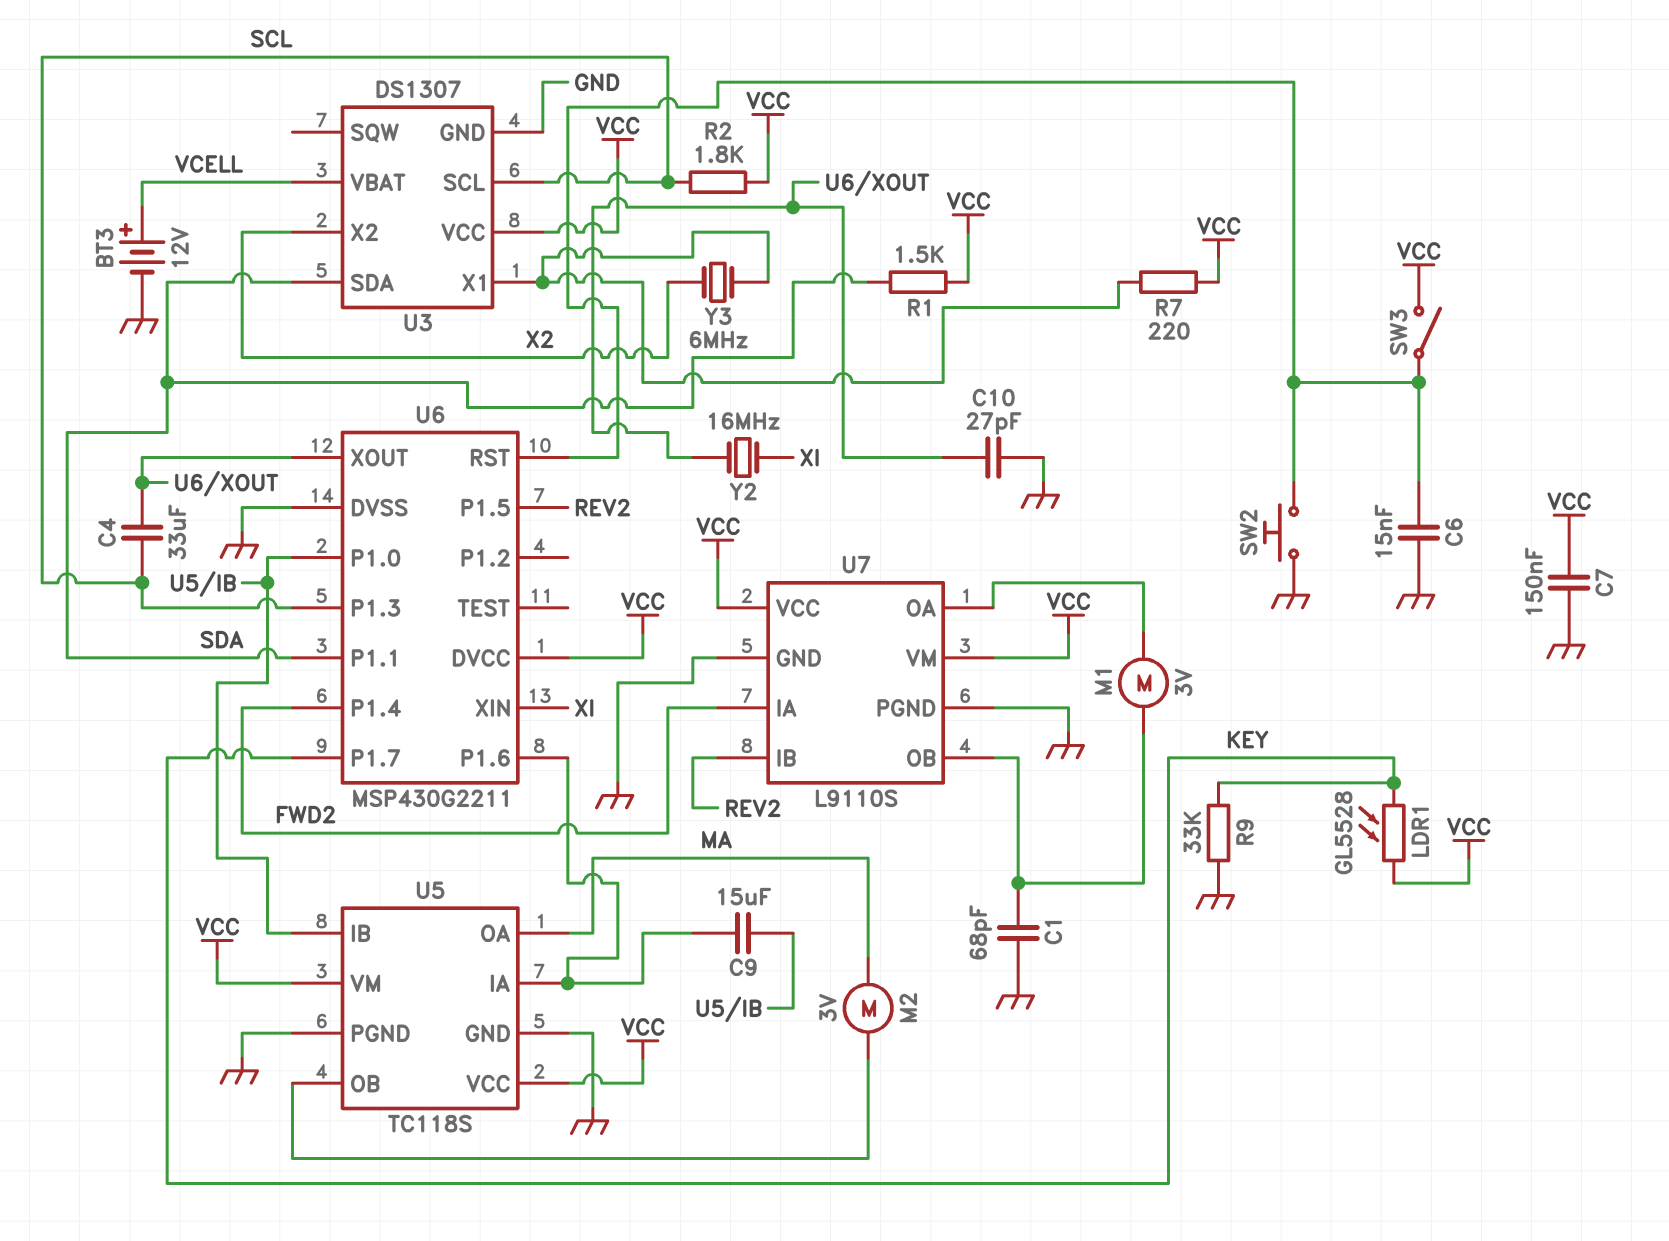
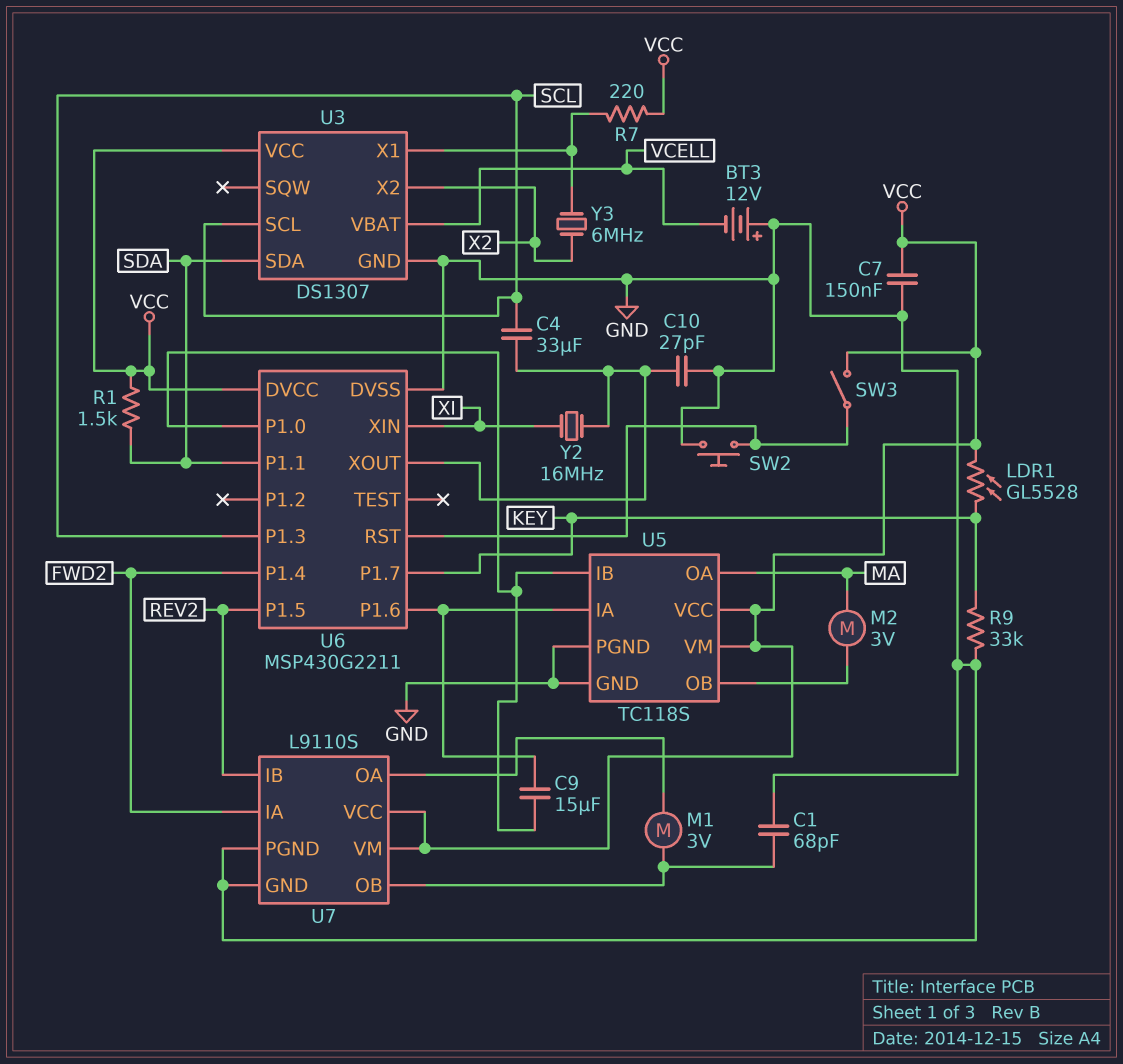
BT3: 12V (plus VCELL, minus GND) -> 12V (plus GND, minus VCELL)
C6: 15nF (GND, U6/RST) -> none
R2: 1.8k (SCL, VCC) -> none

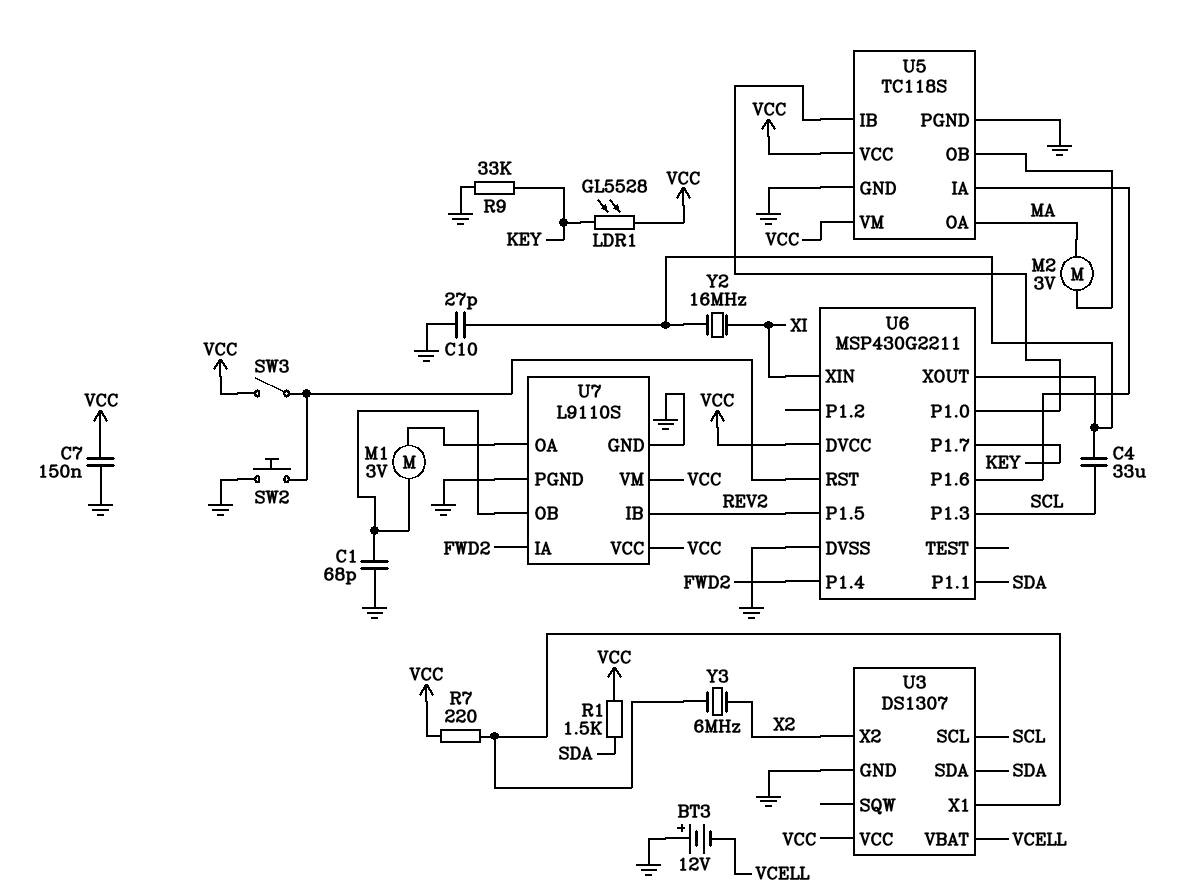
C9: 15uF (U5/IA, U5/IB) -> none

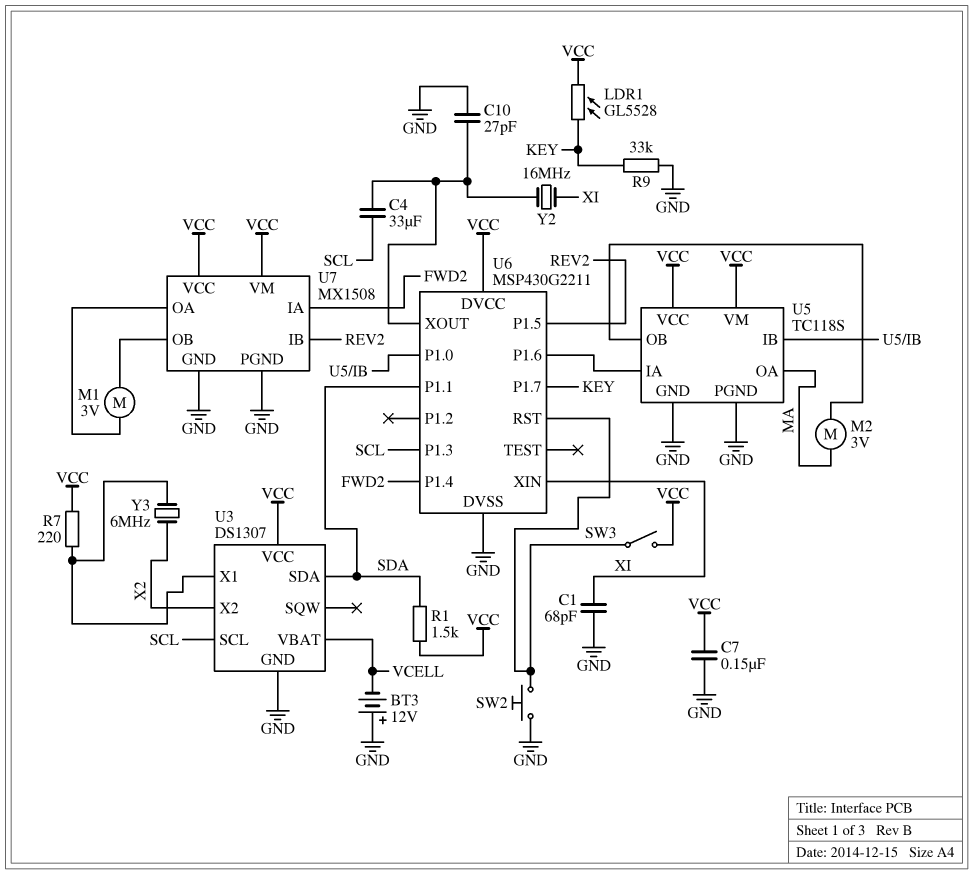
C1: 68pF (GND, U7/OB) -> 68pF (GND, XI)
U7: L9110S -> MX1508

